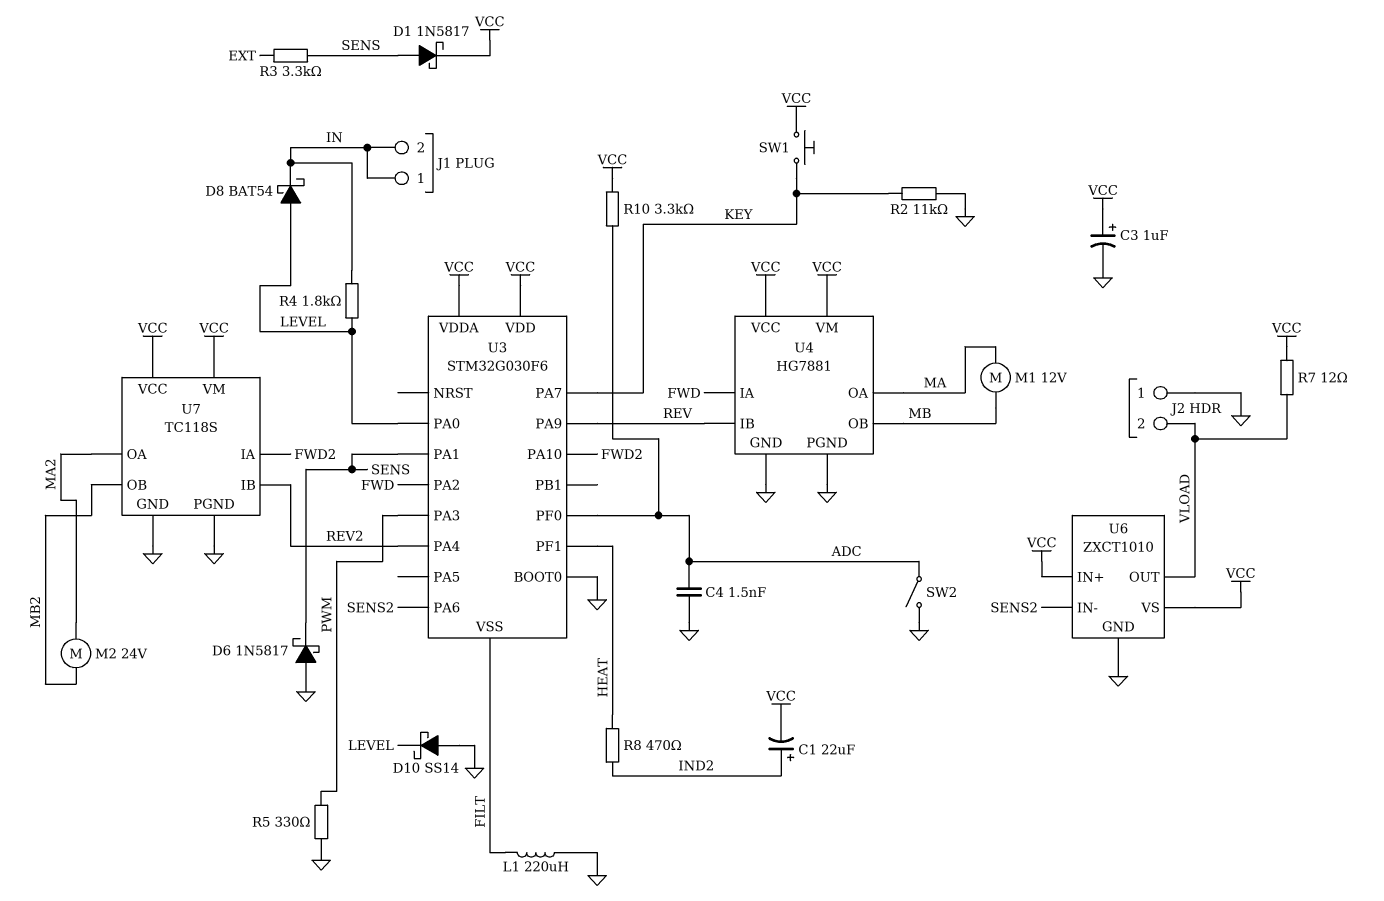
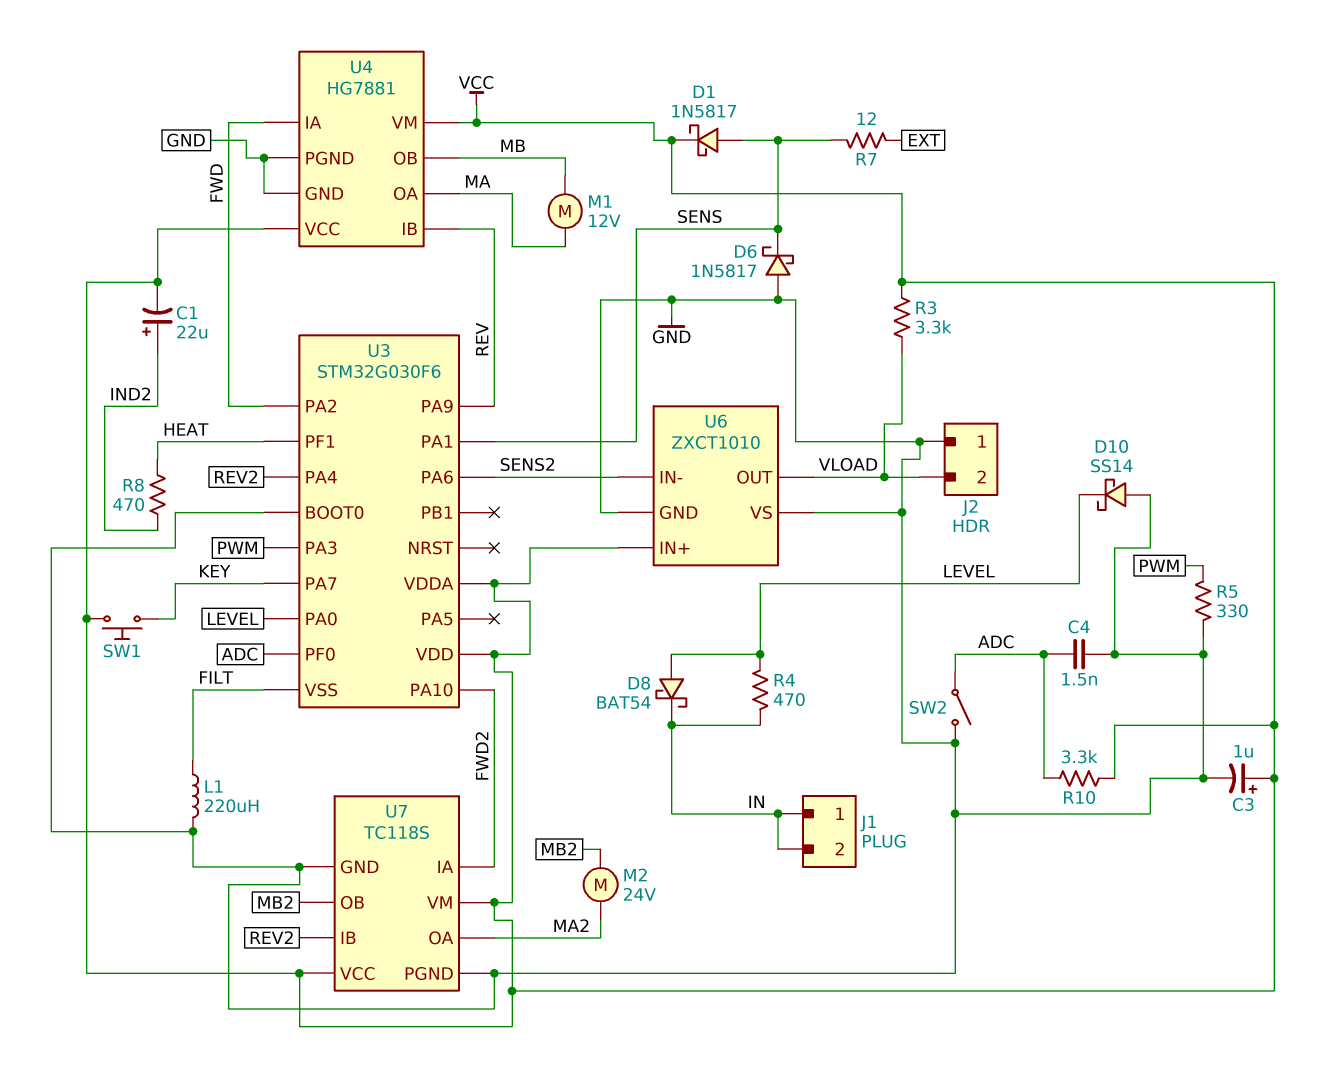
R2: 11k (GND, KEY) -> none
R3: 3.3k (EXT, SENS) -> 3.3k (VCC, VLOAD)
R4: 1.8k (IN, LEVEL) -> 470 (IN, LEVEL)
R7: 12 (VCC, VLOAD) -> 12 (EXT, SENS)
U6 pin VS: VCC -> GND

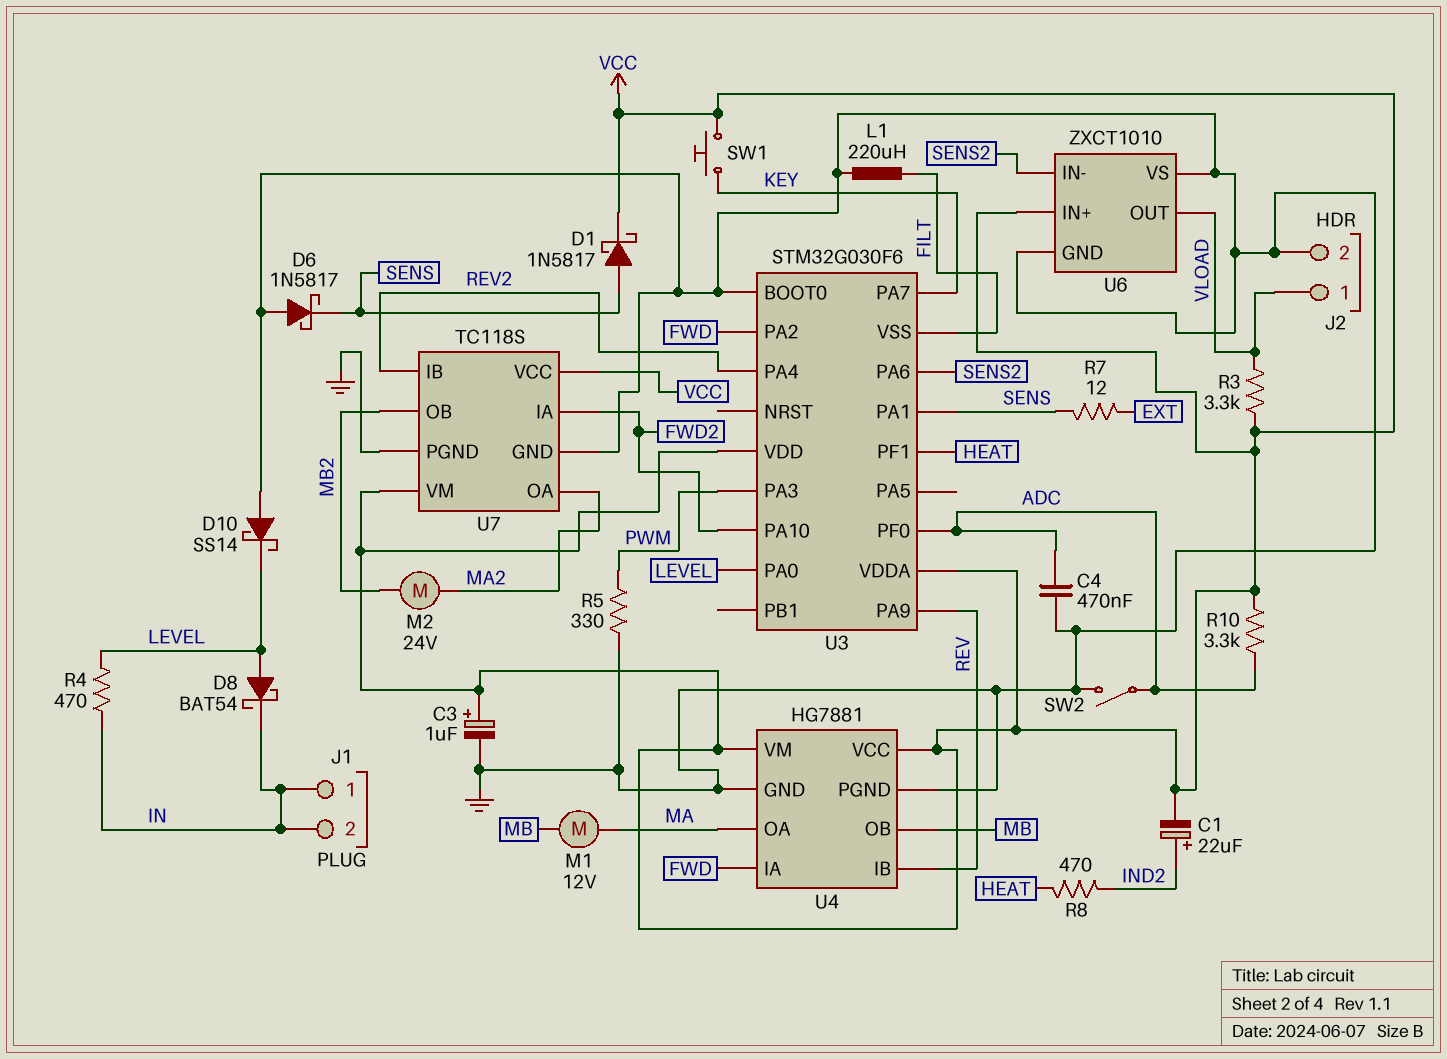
C4: 1.5nF (ADC, GND) -> 470nF (ADC, GND)
J2 pin 1: GND -> VLOAD
J2 pin 2: VLOAD -> GND

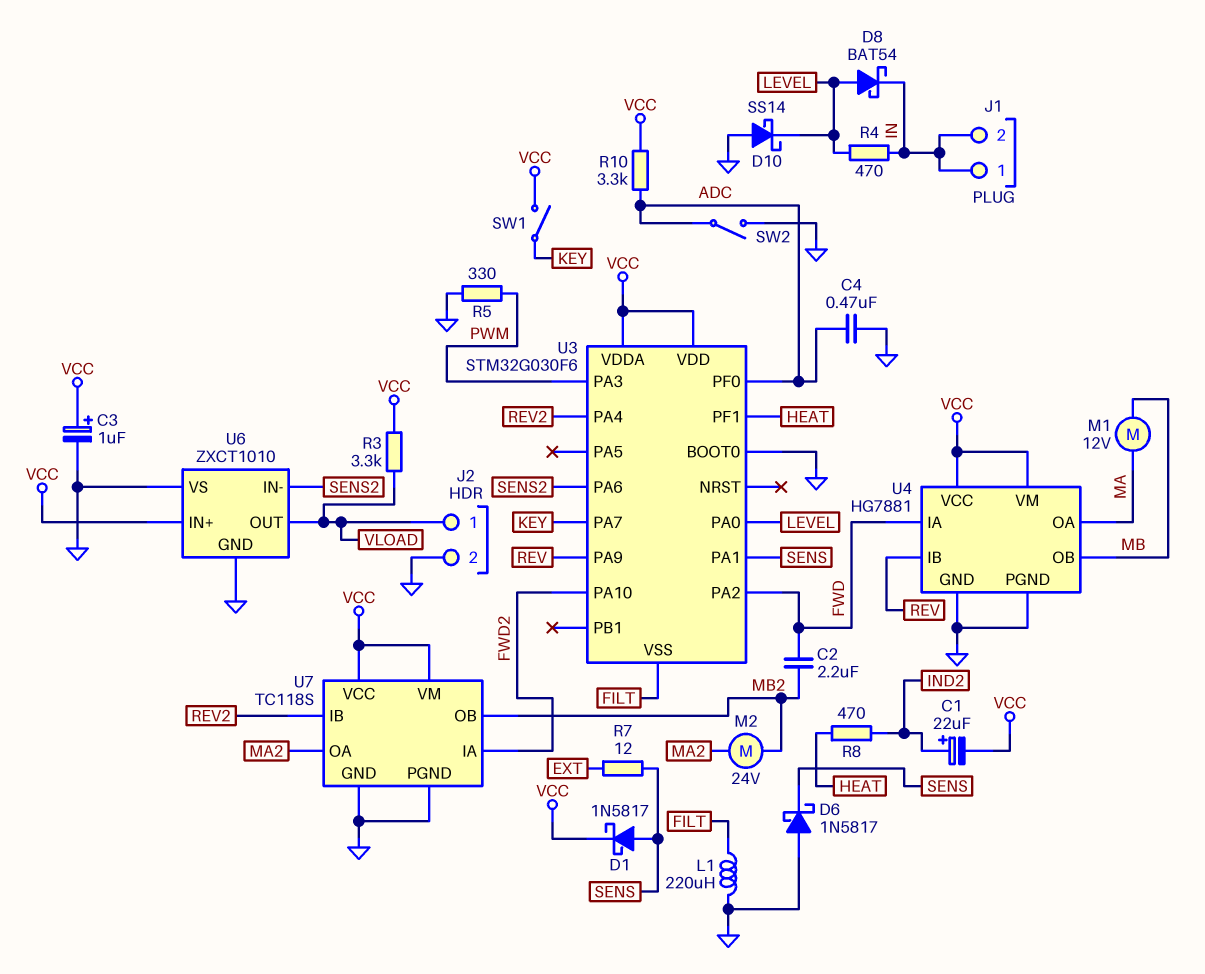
C2: none -> 2.2uF (FWD, MB2)
SW1: button (KEY, VCC) -> switch (KEY, VCC)

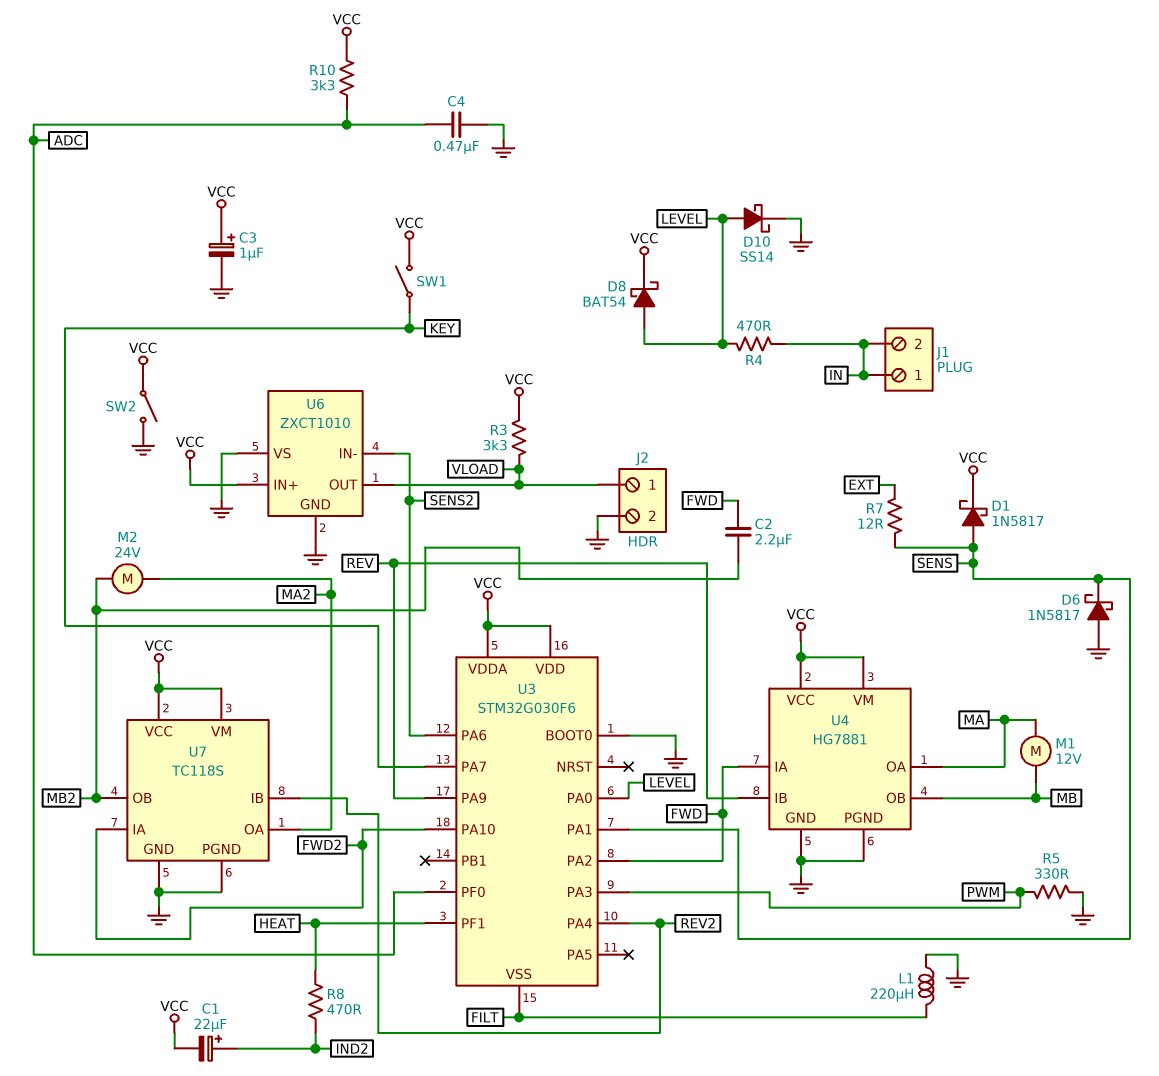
D8: schottky BAT54 (A LEVEL, K IN) -> schottky BAT54 (A LEVEL, K VCC)
D10: schottky SS14 (A GND, K LEVEL) -> schottky SS14 (A LEVEL, K GND)
SW2: switch (ADC, GND) -> switch (GND, VCC)

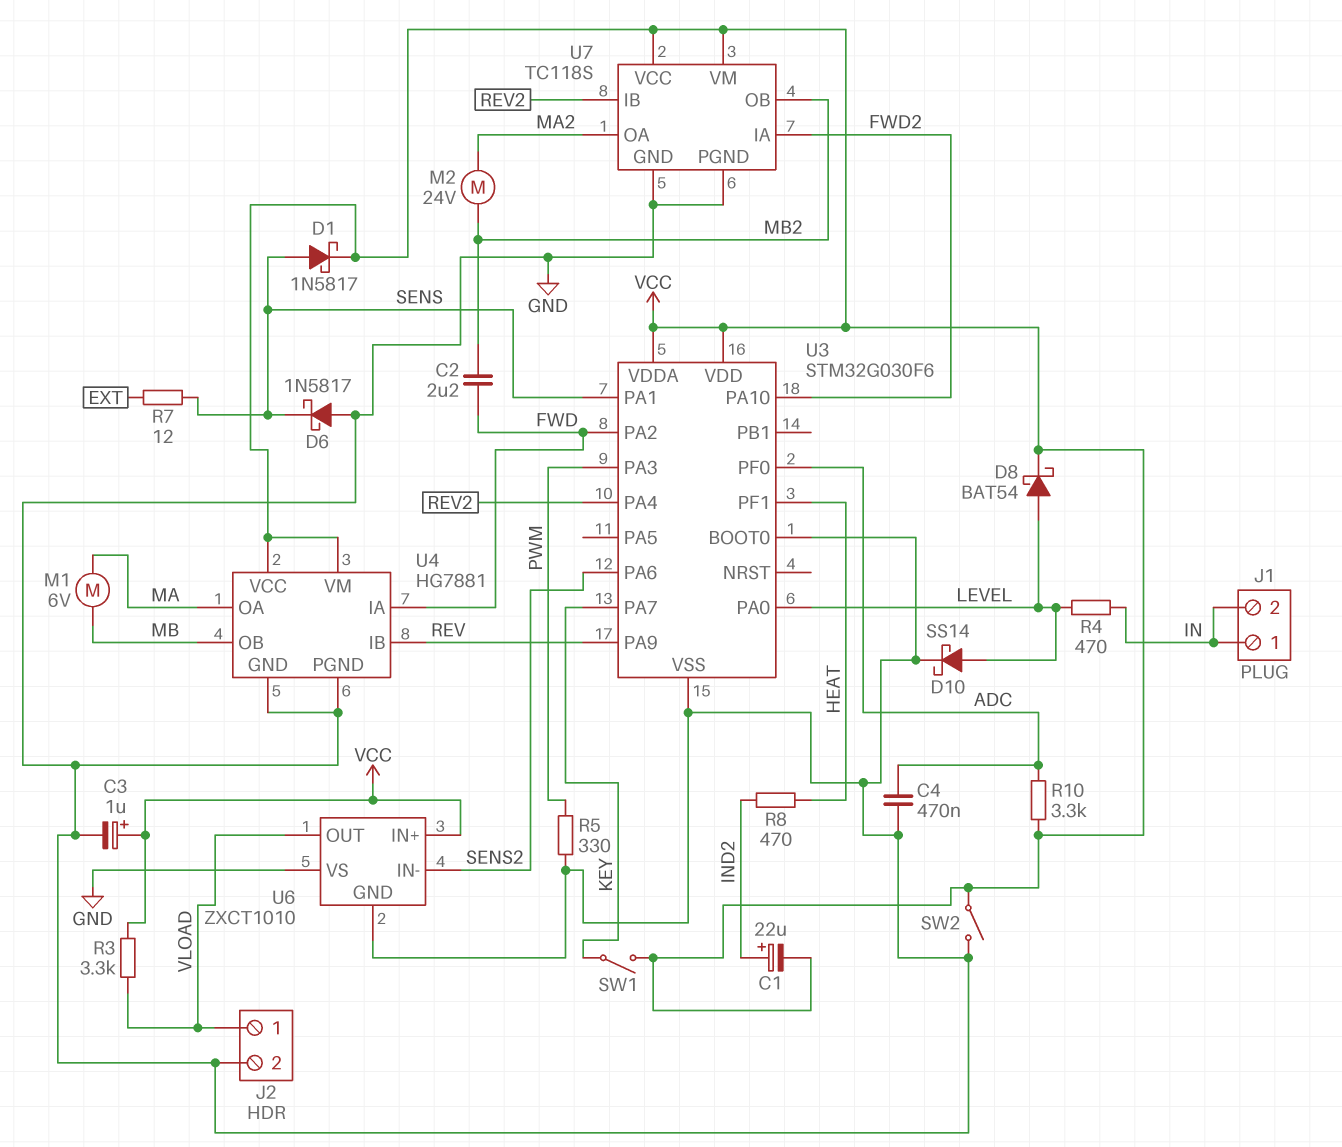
L1: 220uH (FILT, GND) -> none
M1: motor 12V (MA, MB) -> motor 6V (MA, MB)
U3 pin VSS: FILT -> GND

